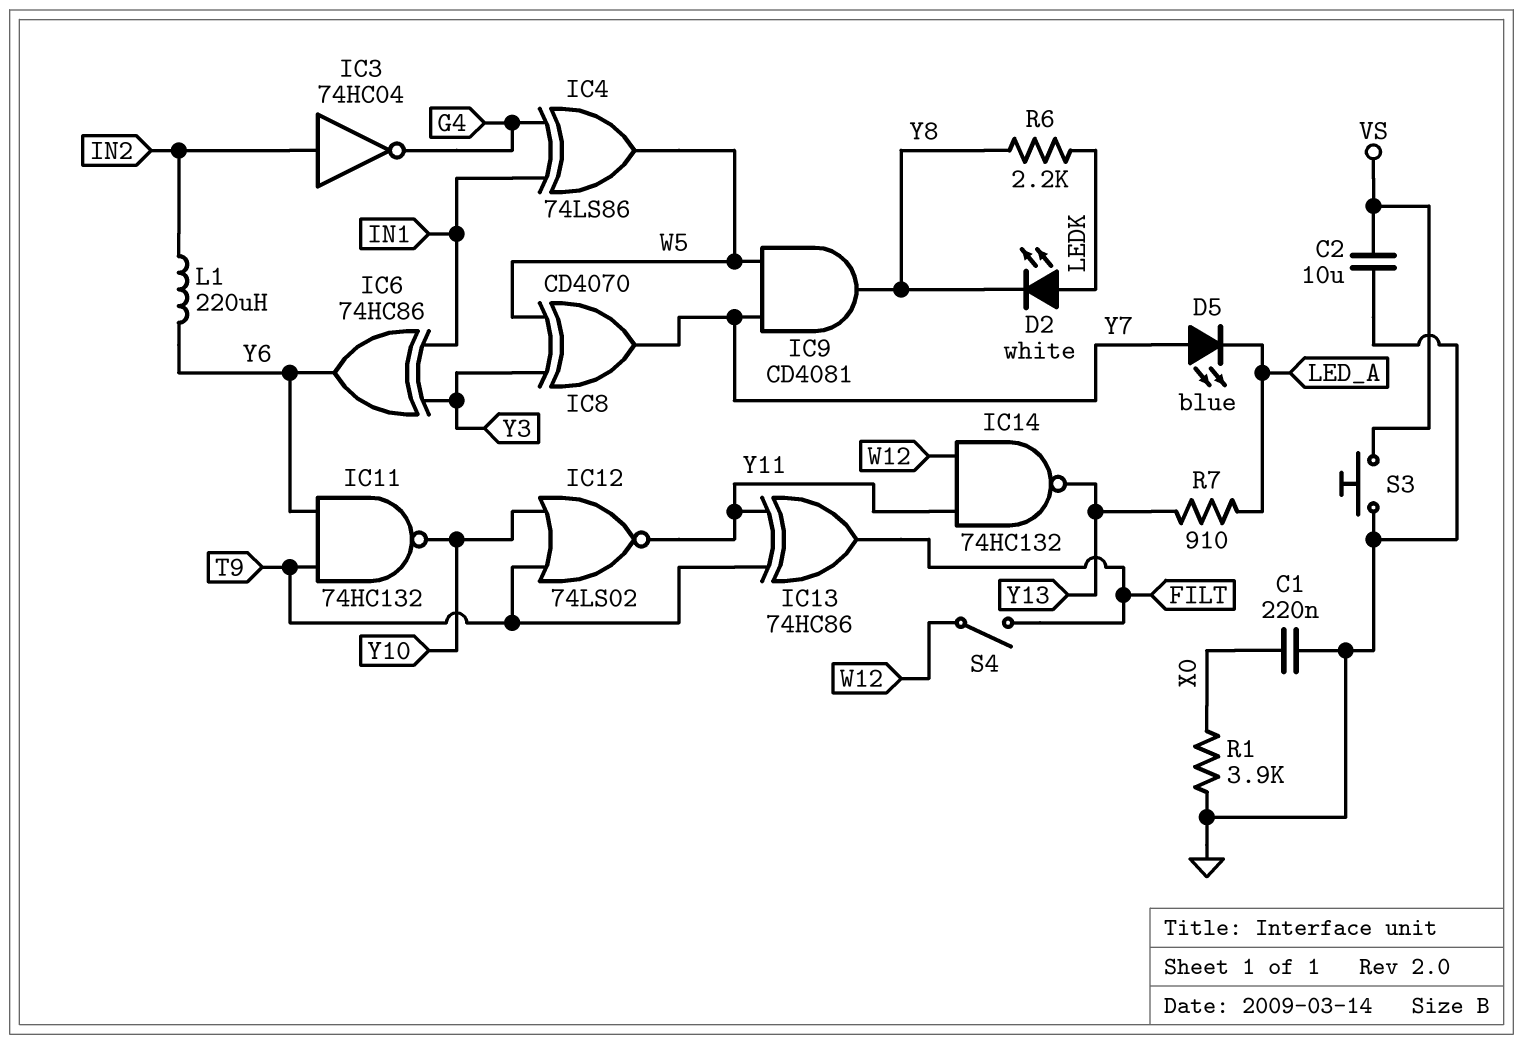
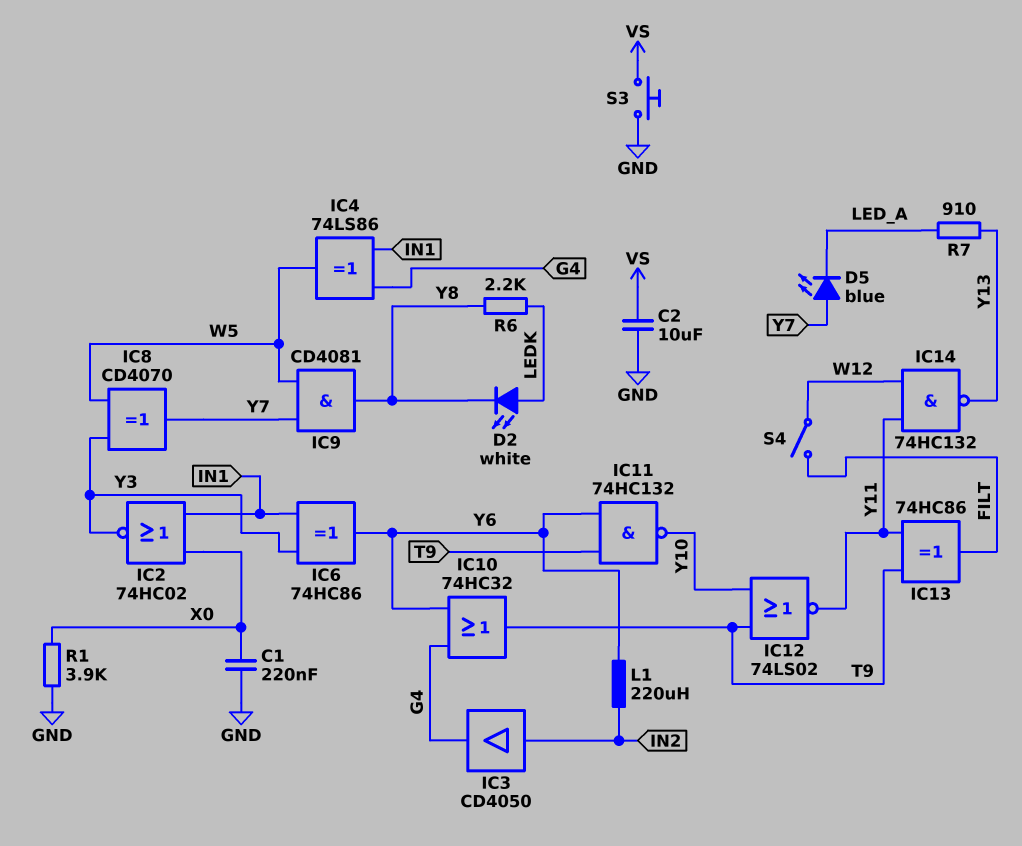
IC2: none -> NOR 74HC02 (in IN1, in X0, out Y3)
IC3: NOT 74HC04 (in IN2, out G4) -> buffer CD4050 (in IN2, out G4)
IC10: none -> OR 74HC32 (in G4, in Y6, out T9)

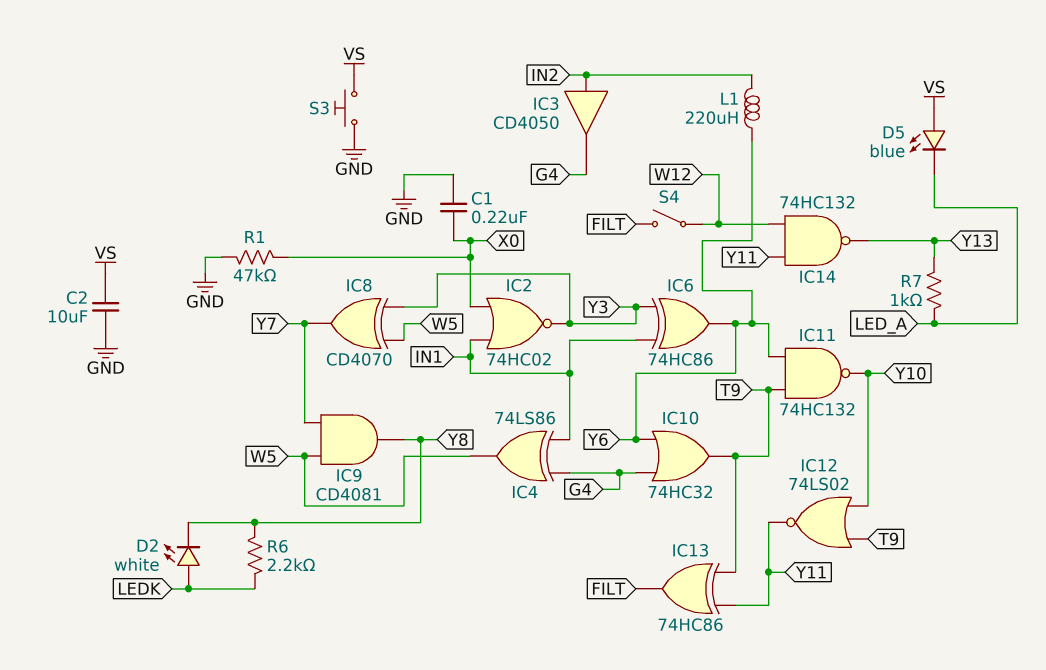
D5: LED blue (A Y7, K LED_A) -> LED blue (A VS, K LED_A)
R1: 3.9k (GND, X0) -> 47k (GND, X0)
R7: 910 (LED_A, Y13) -> 1k (LED_A, Y13)

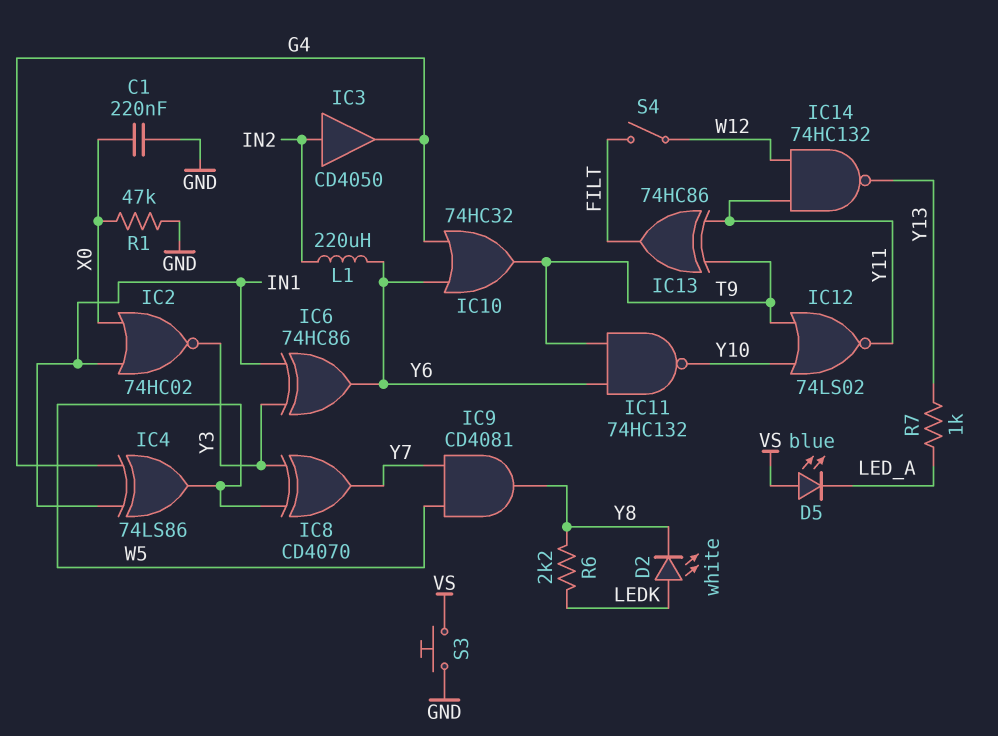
C2: 10uF (GND, VS) -> none

